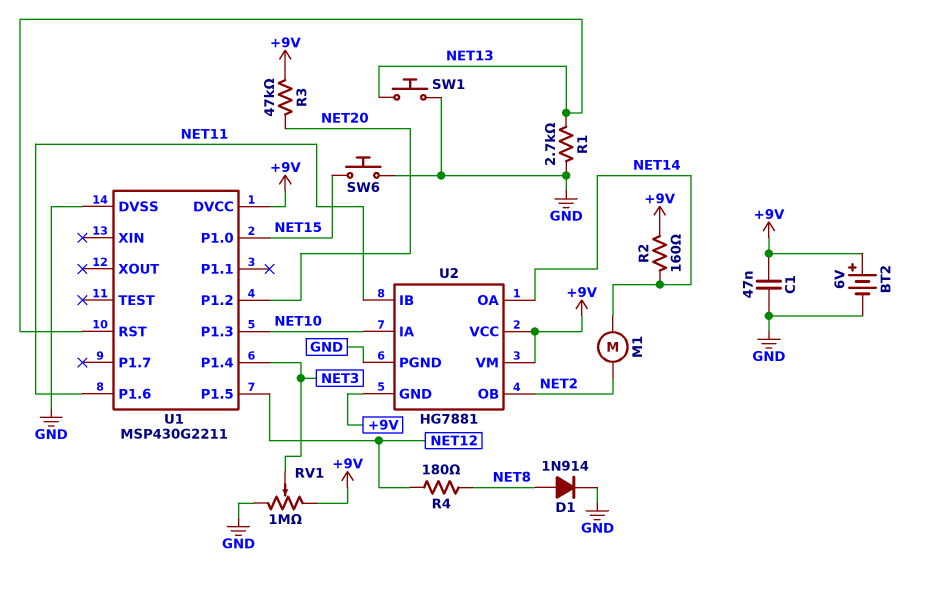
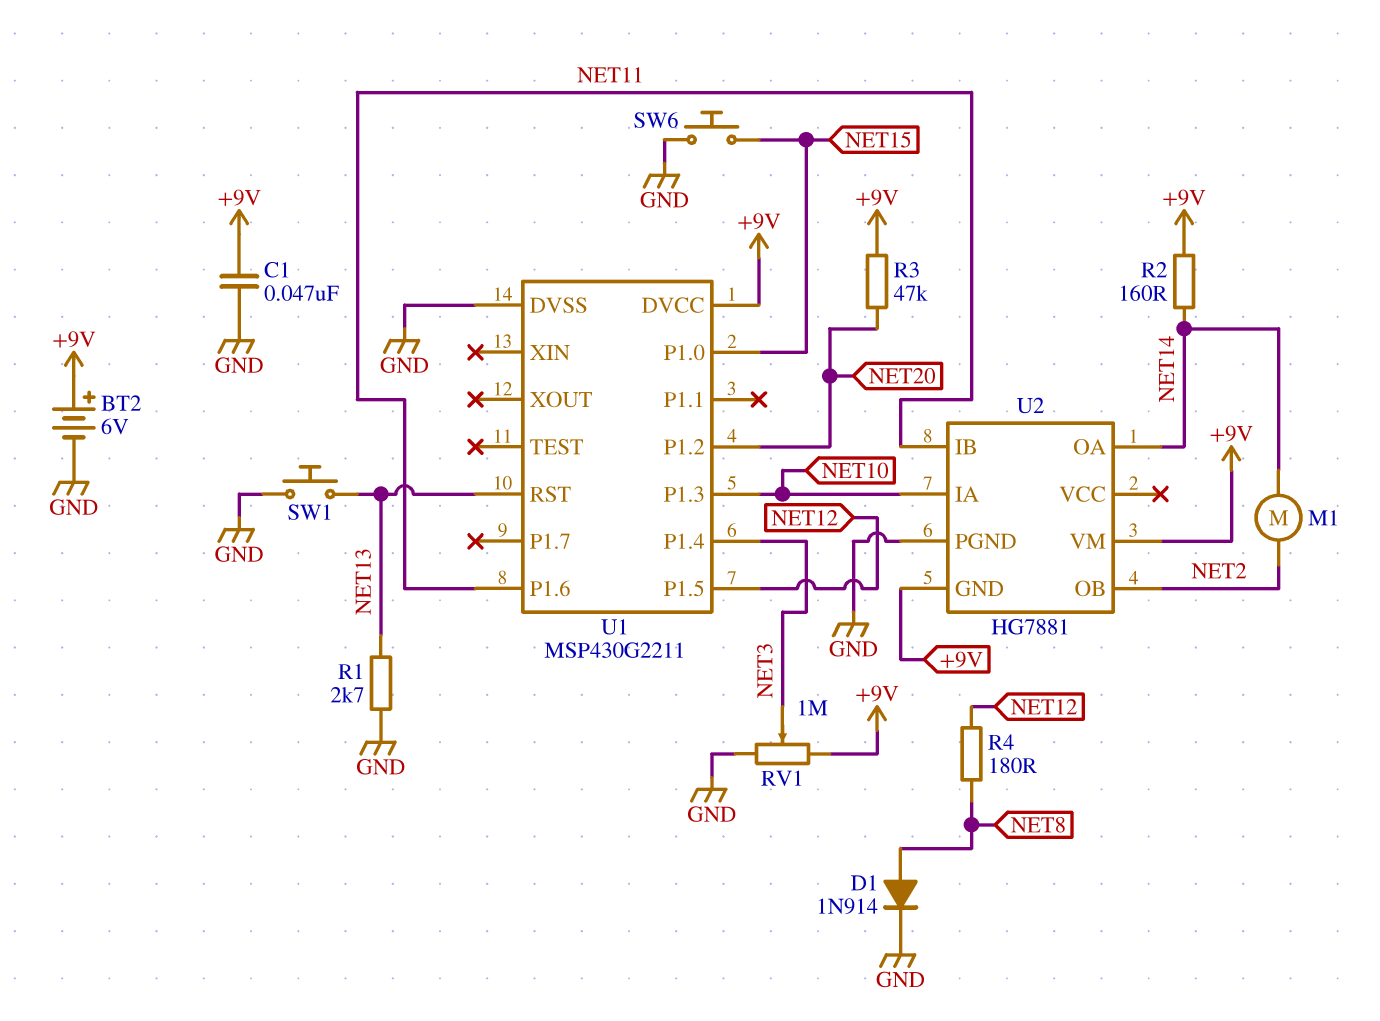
U2 pin VCC: +9V -> none

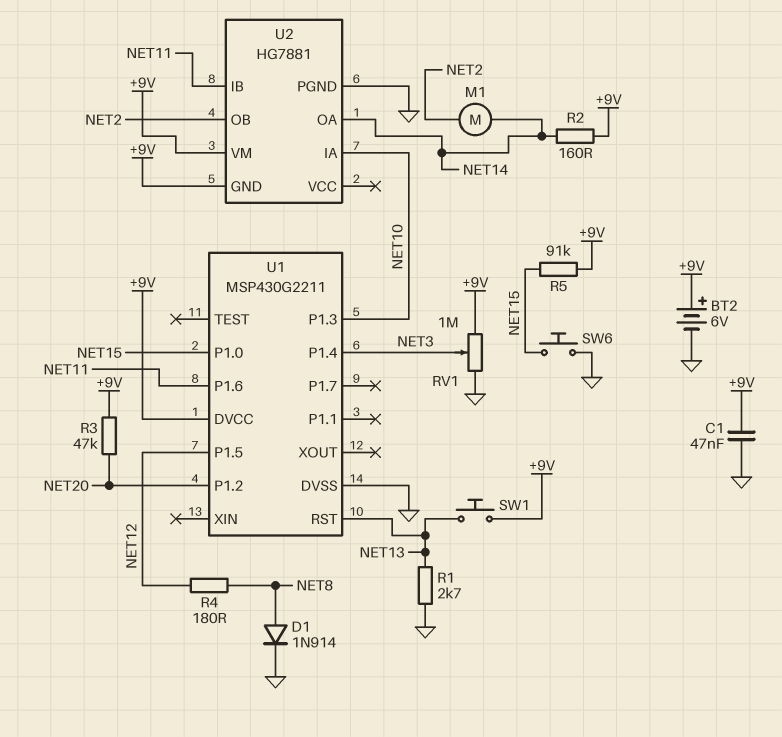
R5: none -> 91k (+9V, NET15)
SW1: button (GND, NET13) -> button (+9V, NET13)

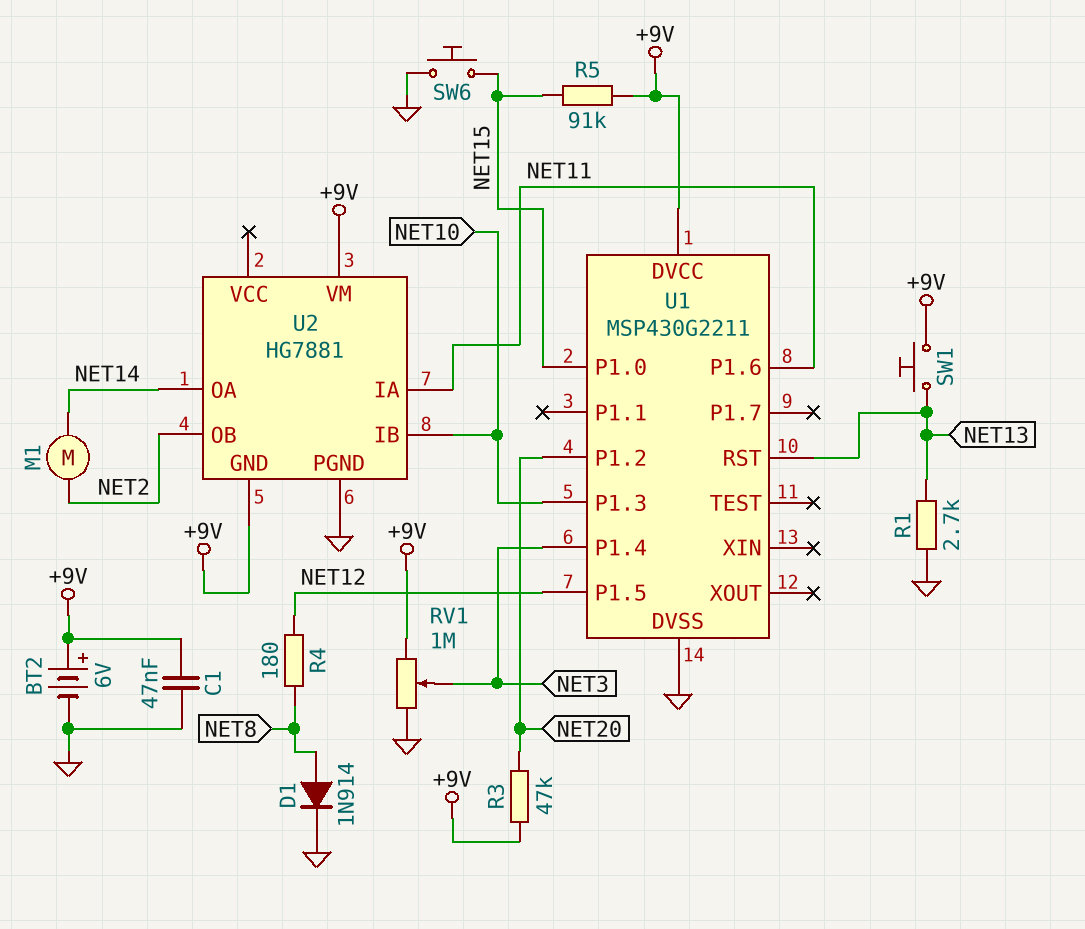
R2: 160 (+9V, NET14) -> none
U2 pin IA: NET10 -> NET11
U2 pin IB: NET11 -> NET10

